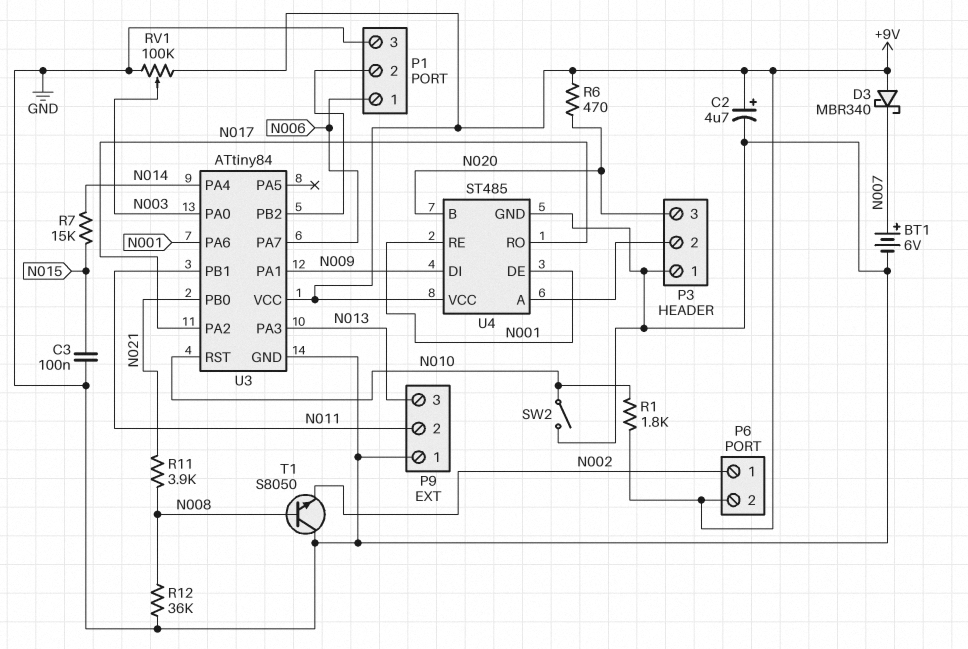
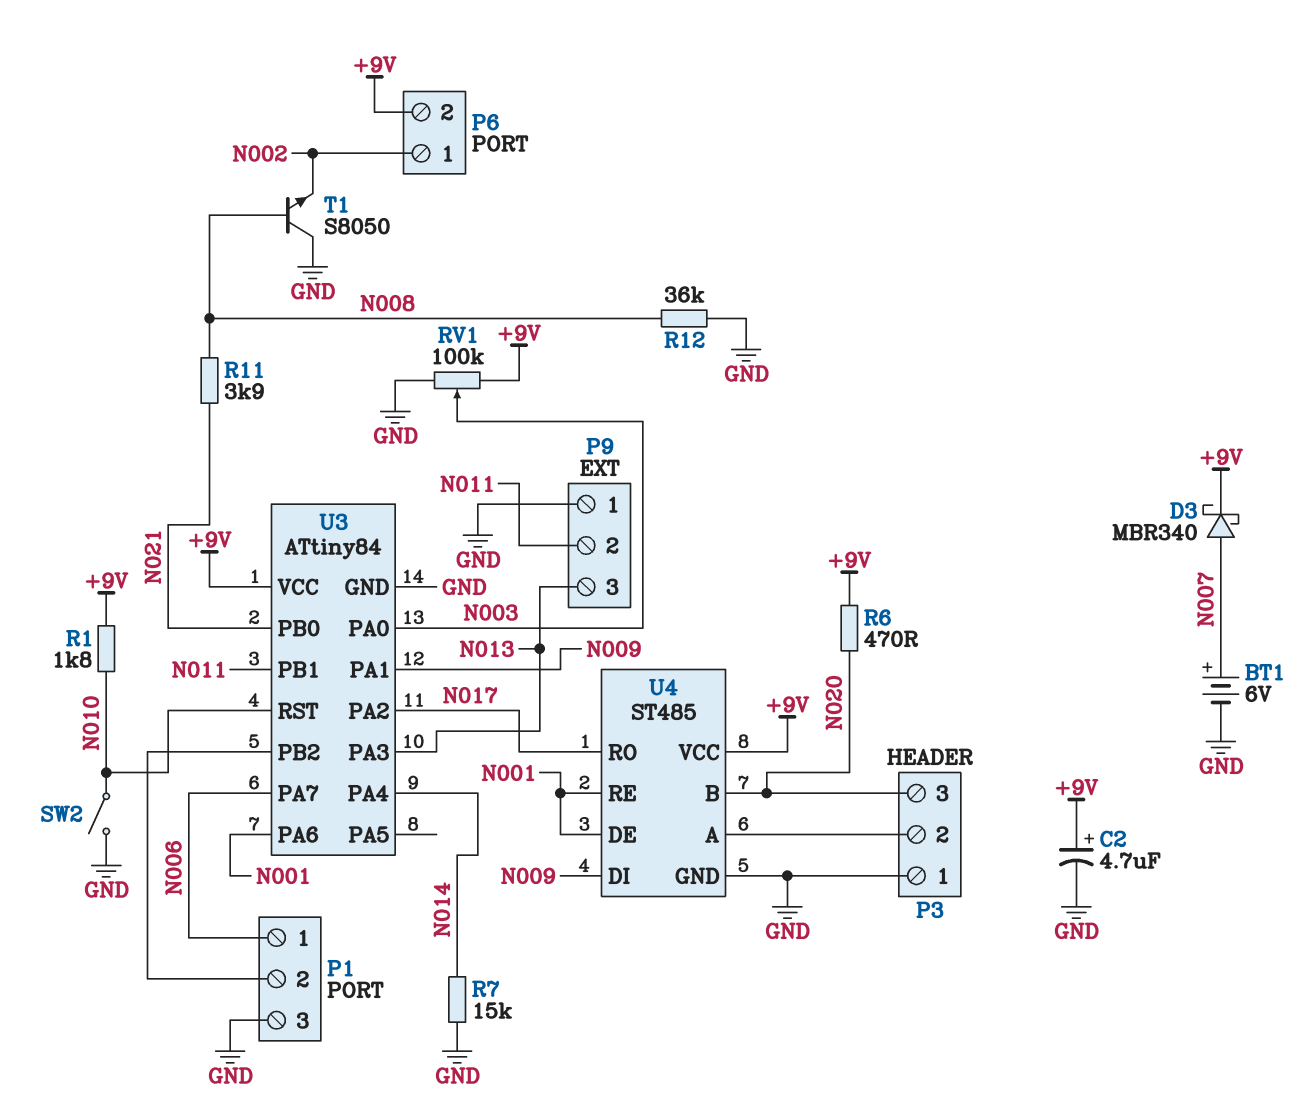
C3: 100nF (GND, N015) -> none
D3: schottky MBR340 (A +9V, K N007) -> schottky MBR340 (A N007, K +9V)
R7: 15k (N014, N015) -> 15k (GND, N014)

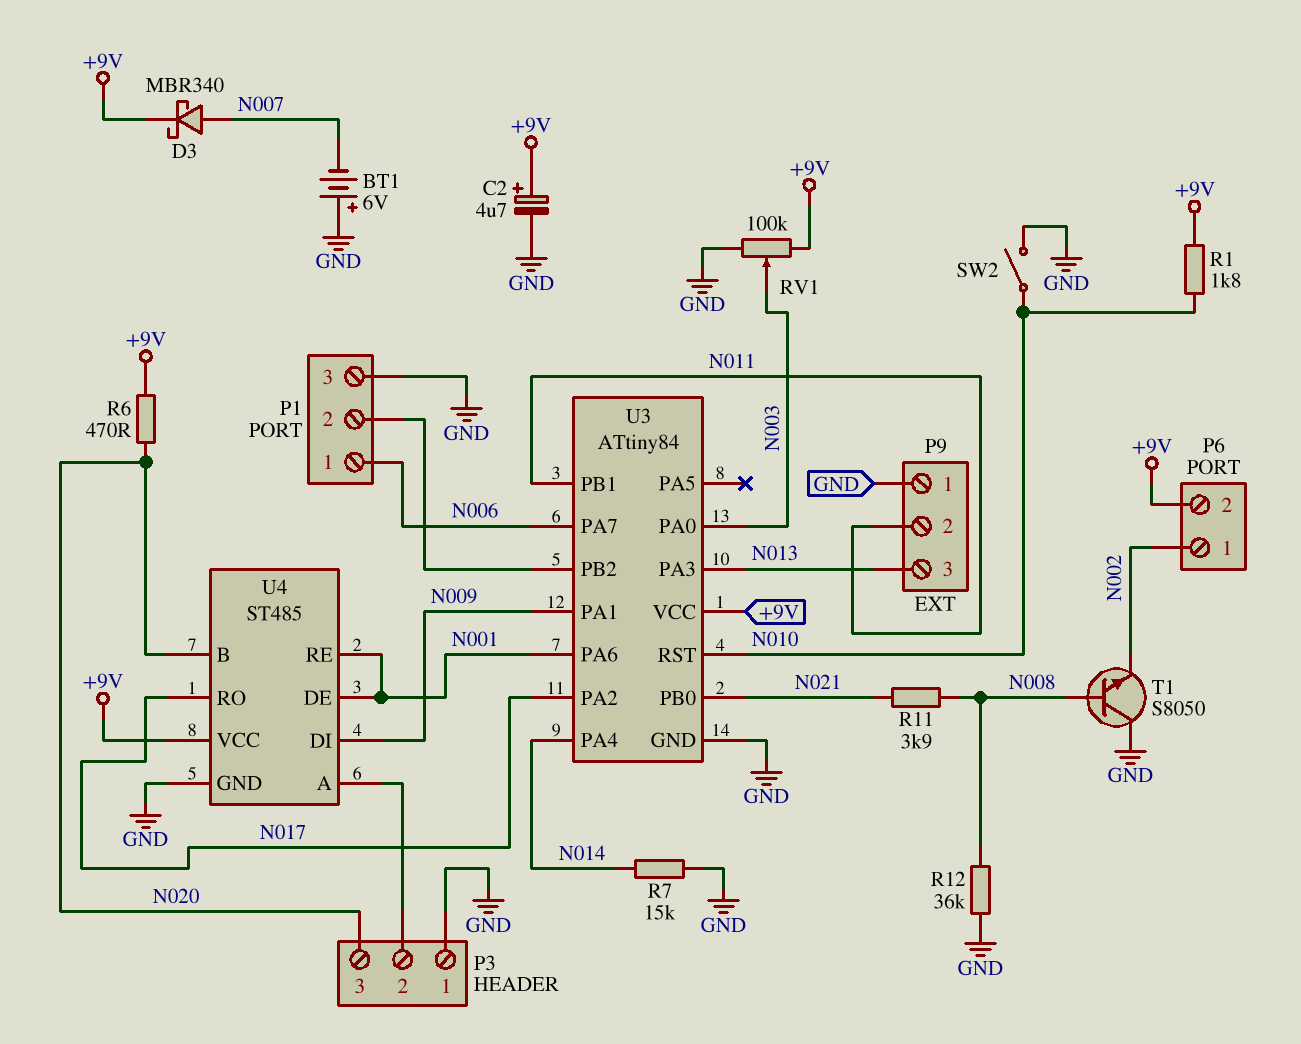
BT1: 6V (plus N007, minus GND) -> 6V (plus GND, minus N007)

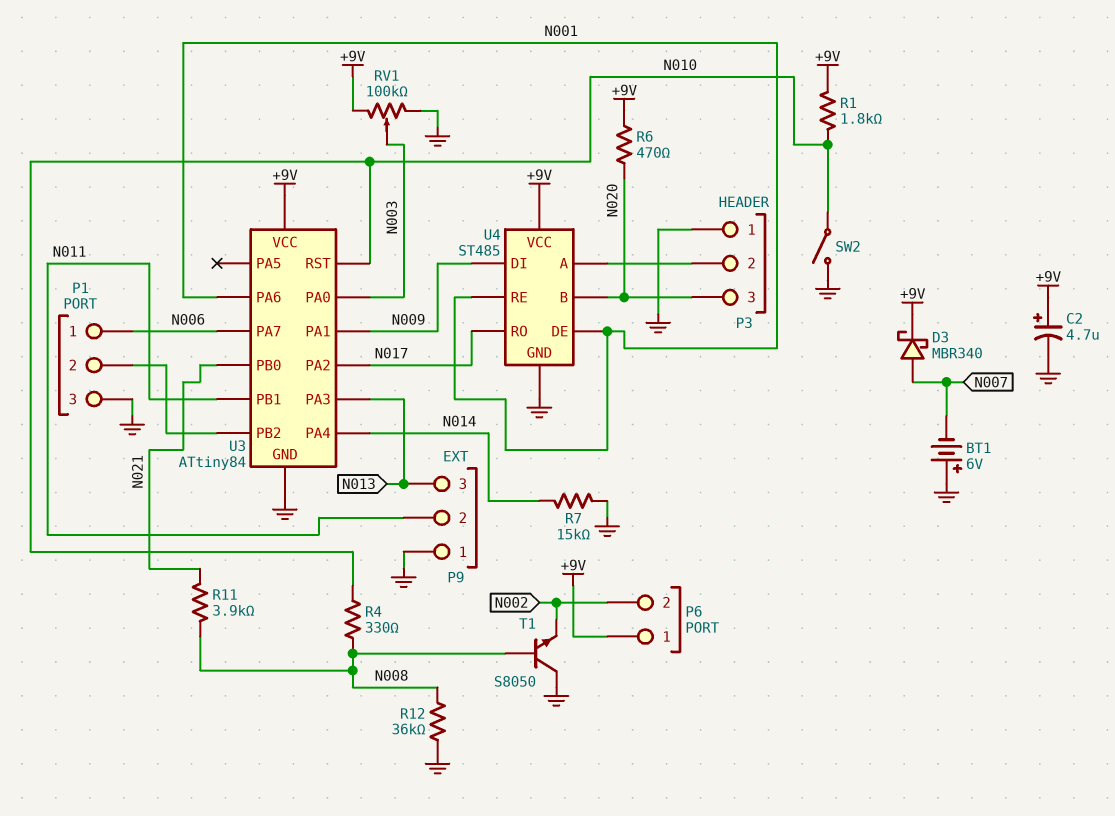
P6 pin 1: N002 -> +9V
P6 pin 2: +9V -> N002
R4: none -> 330 (N008, N010)

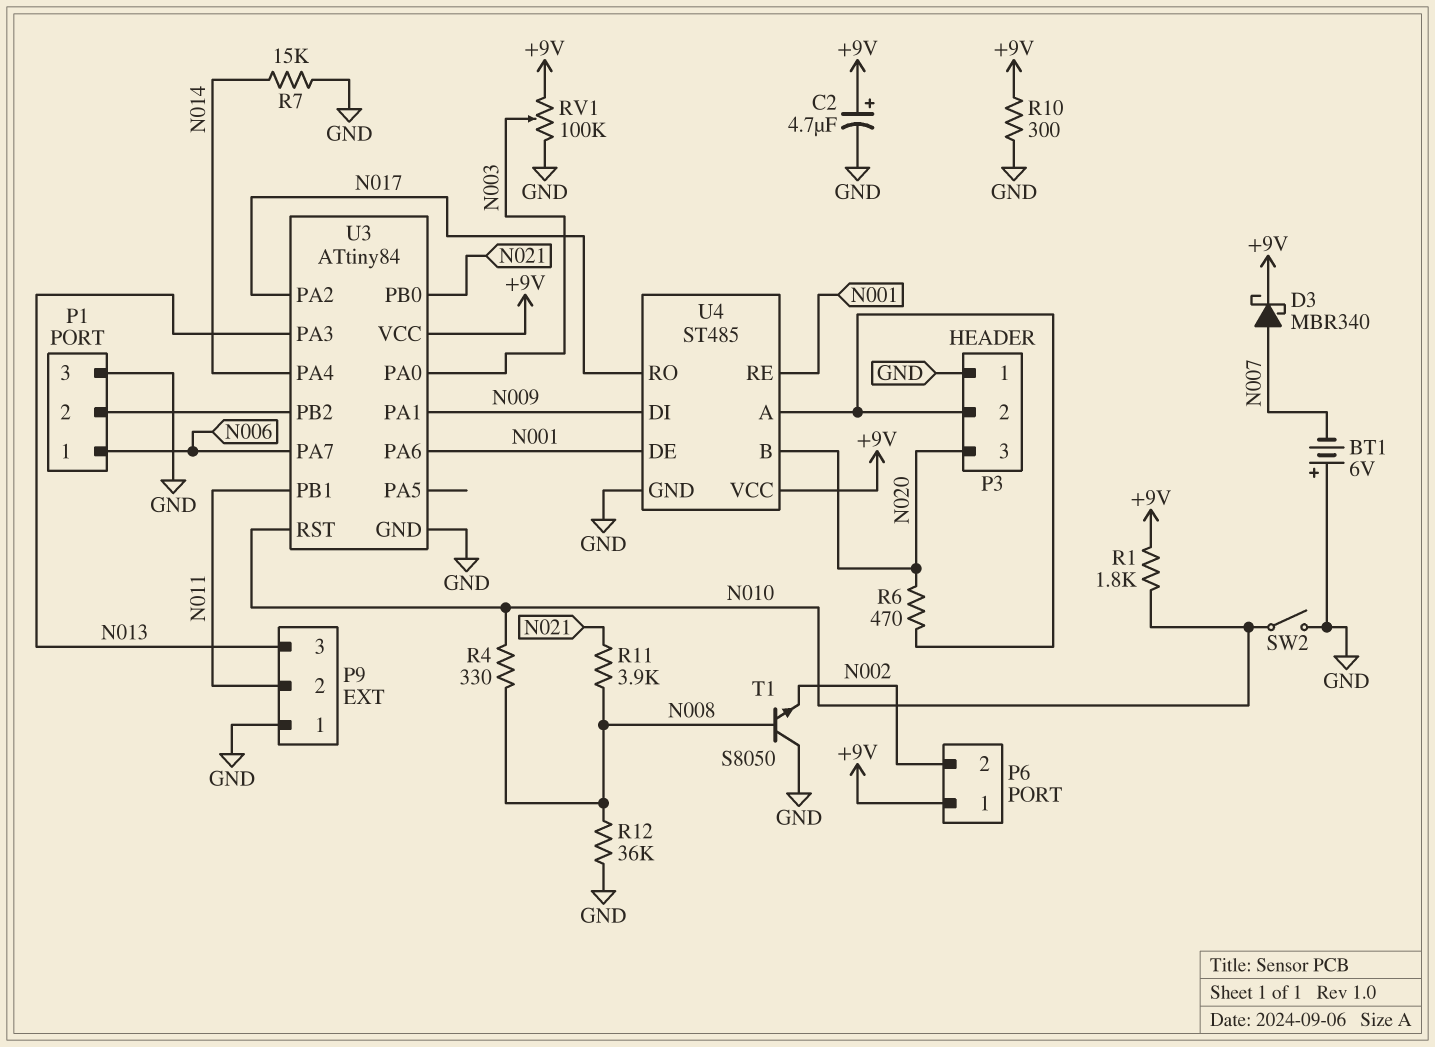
R6: 470 (+9V, N020) -> 470 (N020, P3/2)
R10: none -> 300 (+9V, GND)

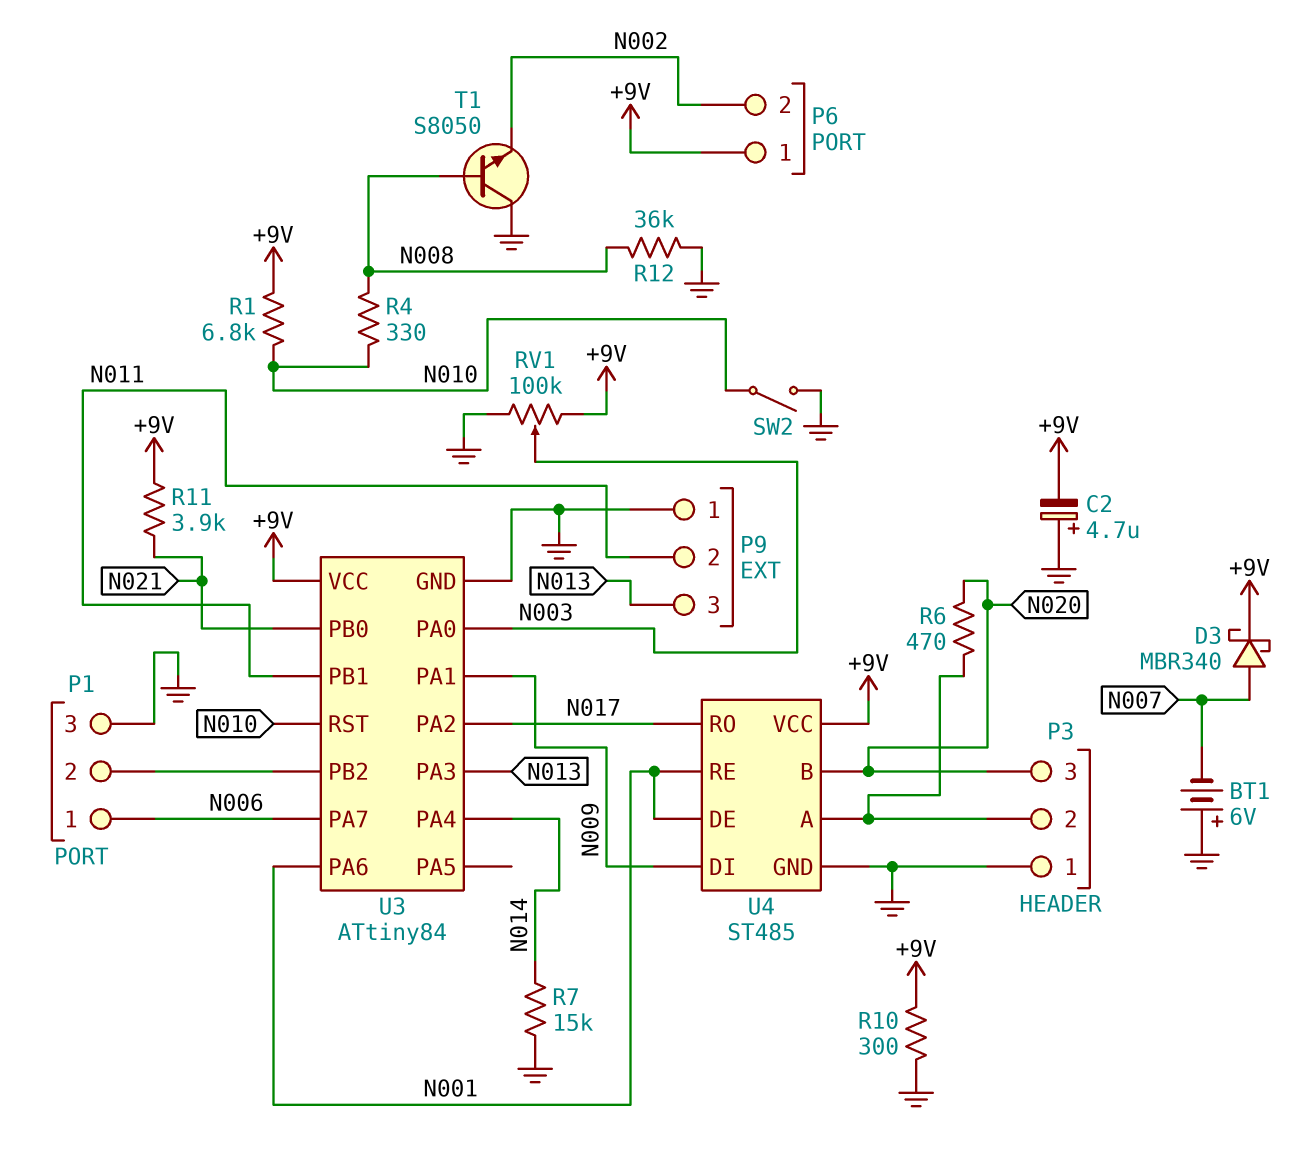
C2: 4.7uF (plus +9V, minus GND) -> 4.7uF (plus GND, minus +9V)
R1: 1.8k (+9V, N010) -> 6.8k (+9V, N010)
R11: 3.9k (N008, N021) -> 3.9k (+9V, N021)

